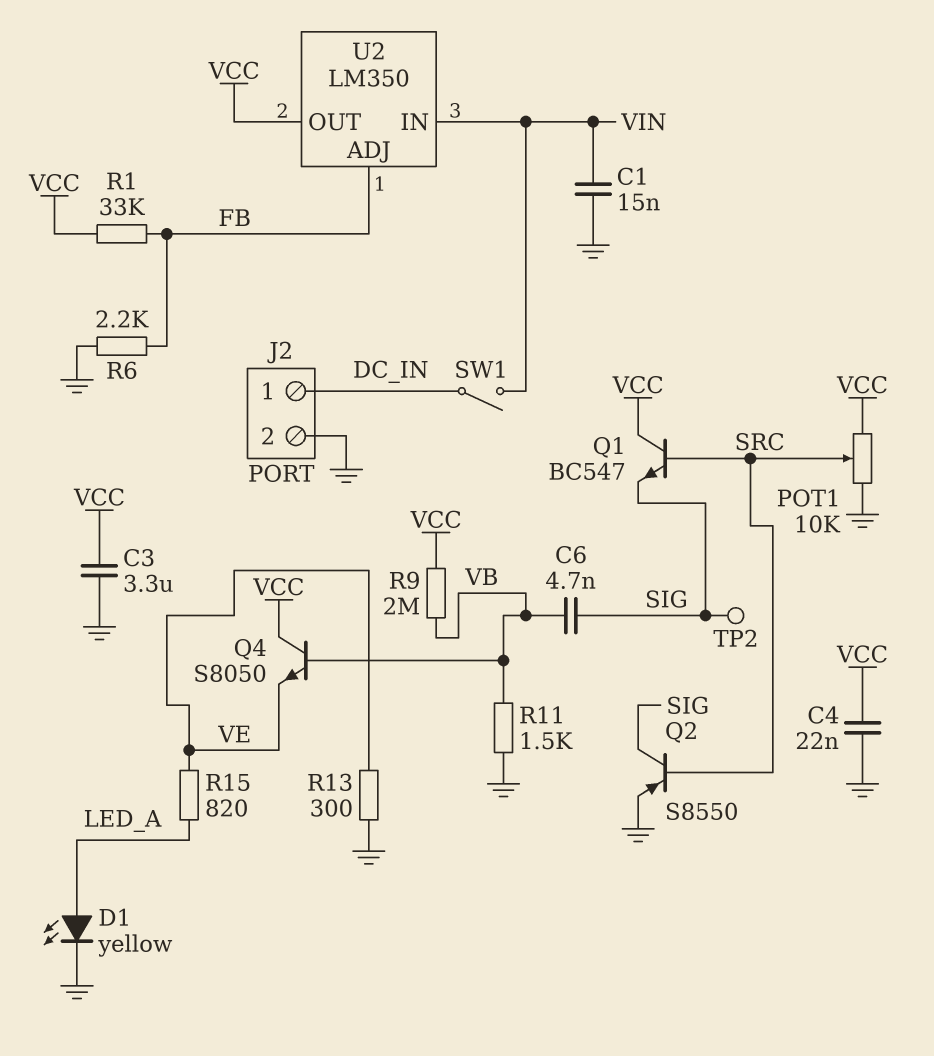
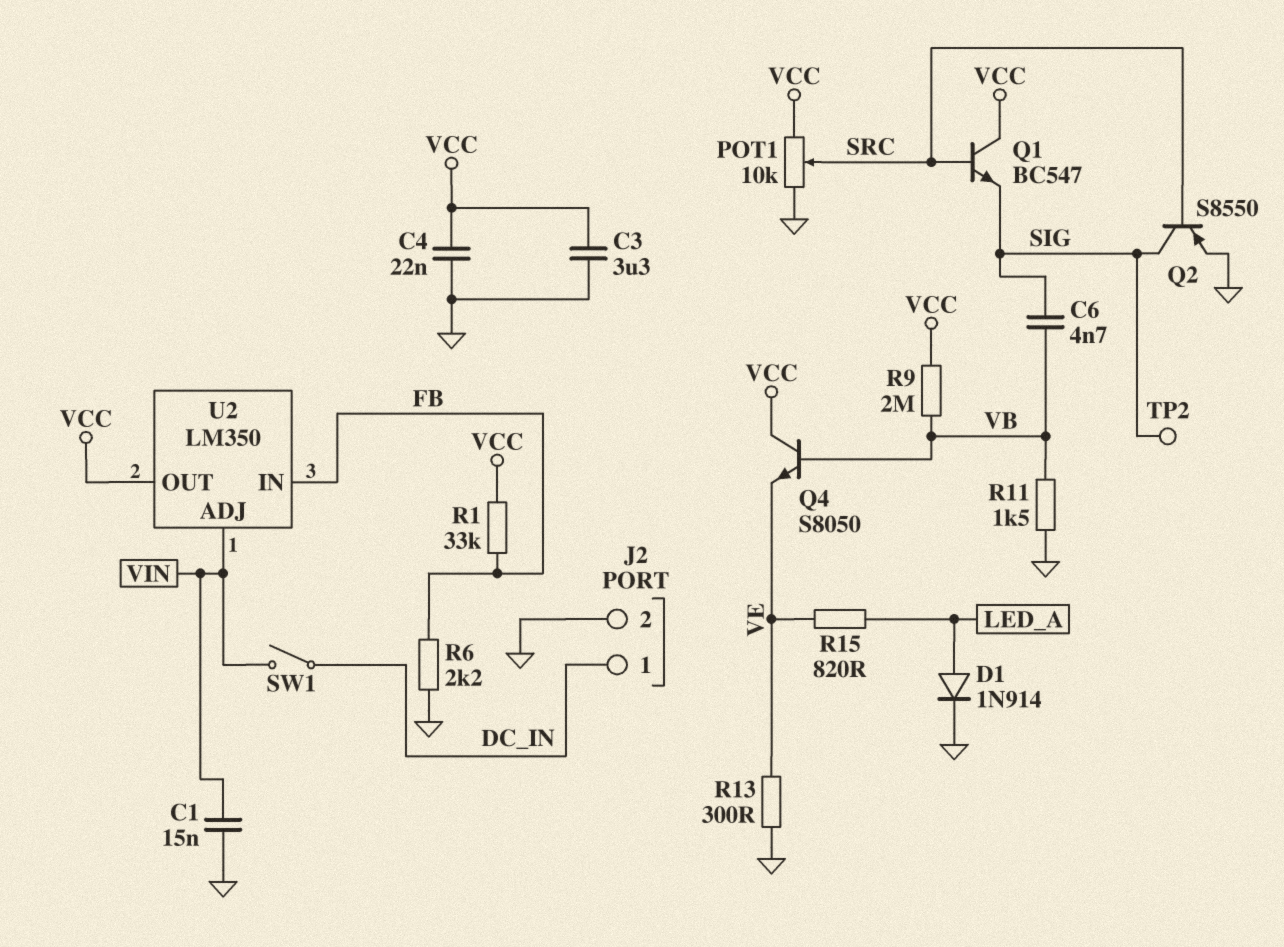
D1: LED yellow (A LED_A, K GND) -> diode 1N914 (A LED_A, K GND)
U2 pin ADJ: FB -> VIN
U2 pin IN: VIN -> FB

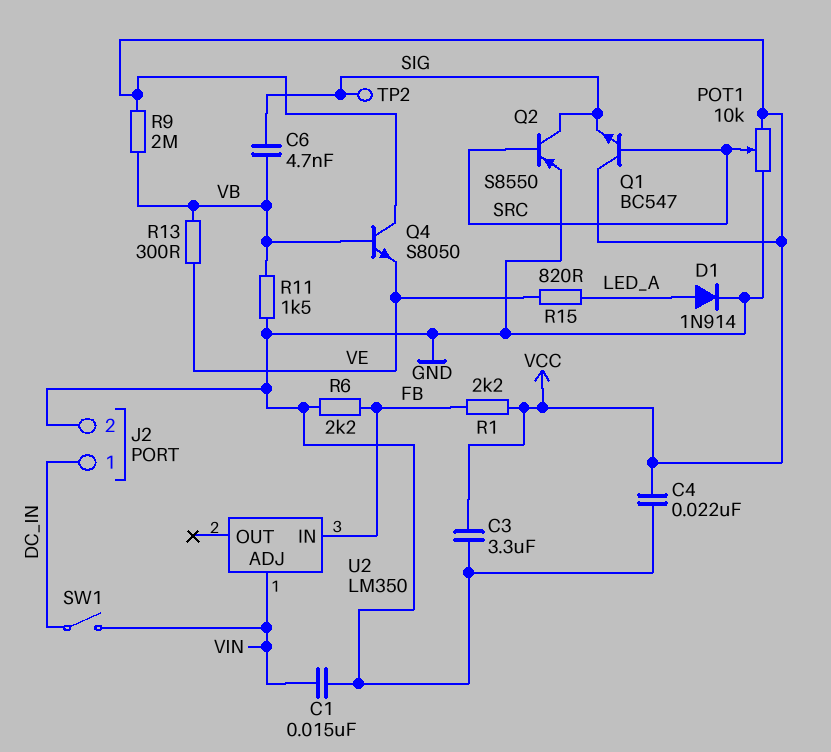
R1: 33k (FB, VCC) -> 2.2k (FB, VCC)
R13: 300 (GND, VE) -> 300 (VB, VE)
U2 pin OUT: VCC -> none

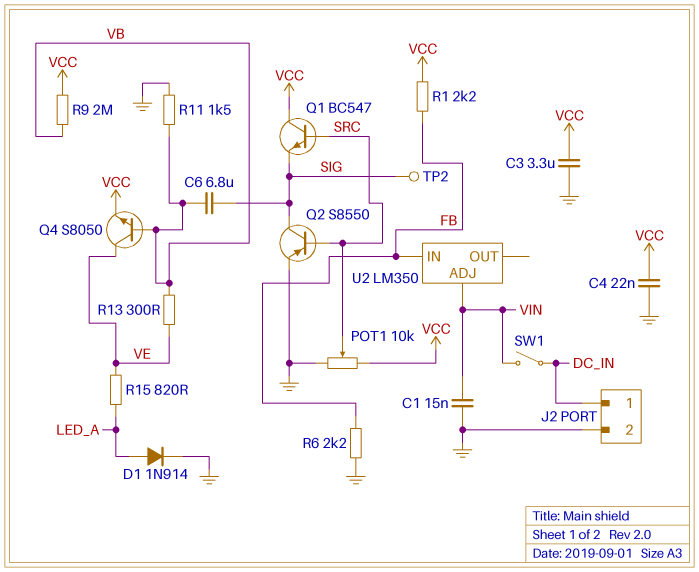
C6: 4.7nF (SIG, VB) -> 6.8uF (SIG, VB)
Q4: NPN S8050 (B VB, C VCC, E VE) -> NPN S8050 (B VB, C VE, E VCC)

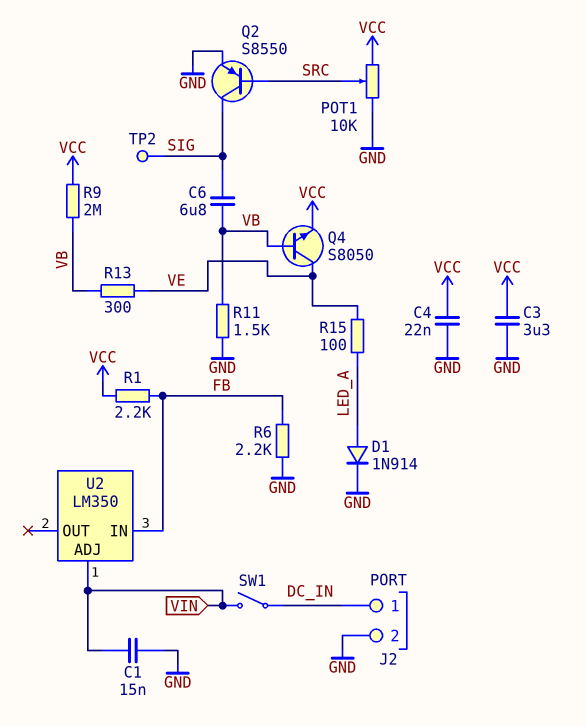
Q1: NPN BC547 (B SRC, C VCC, E SIG) -> none
R15: 820 (LED_A, VE) -> 100 (LED_A, VE)

